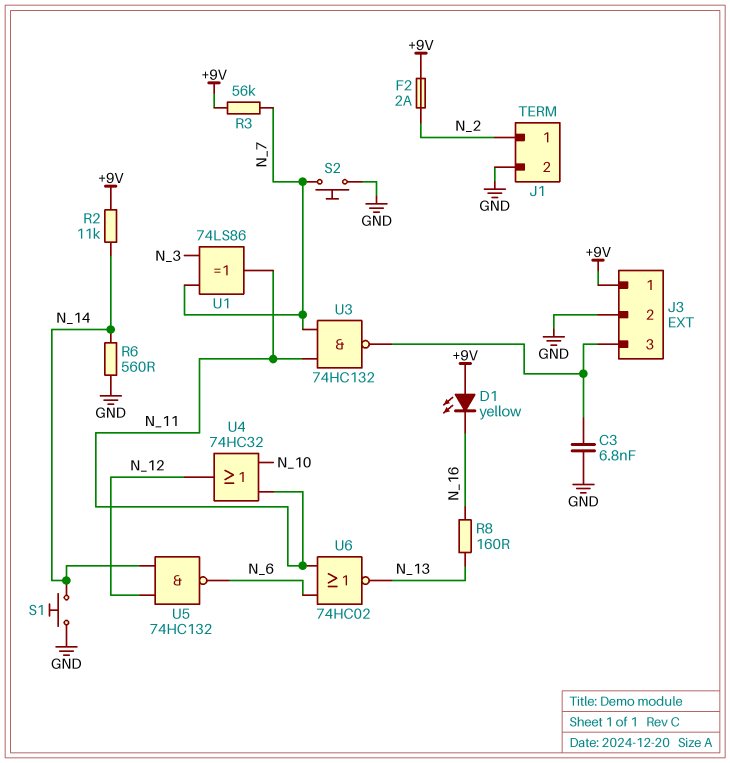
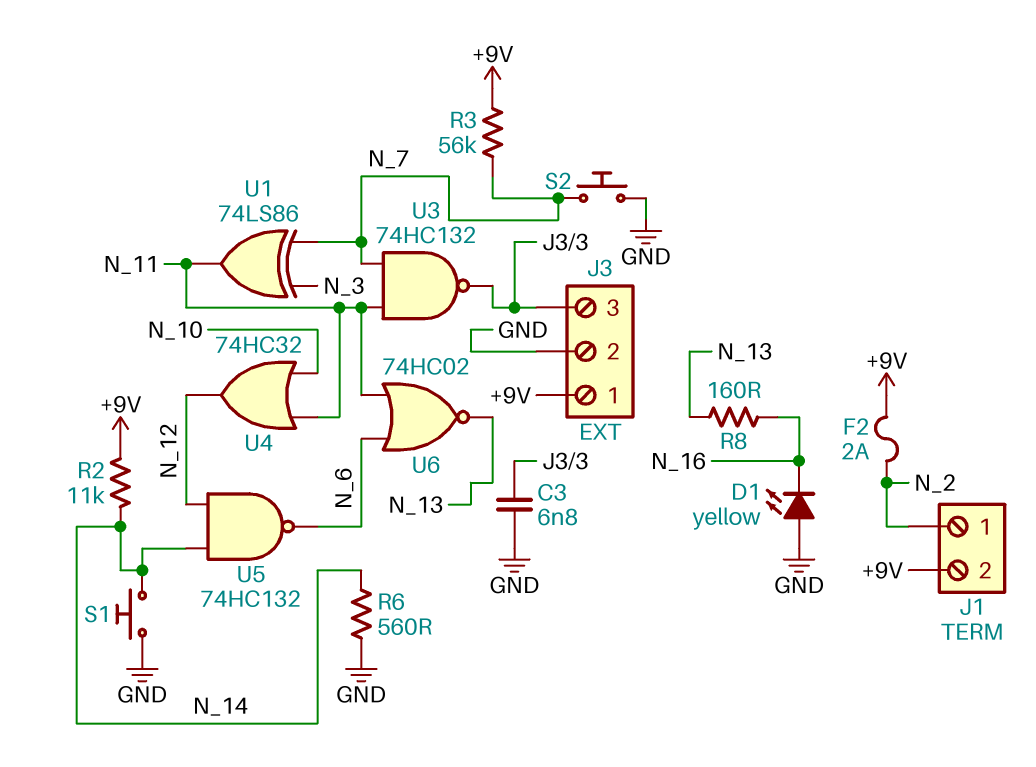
D1: LED yellow (A +9V, K N_16) -> LED yellow (A GND, K N_16)
J1 pin 2: GND -> +9V

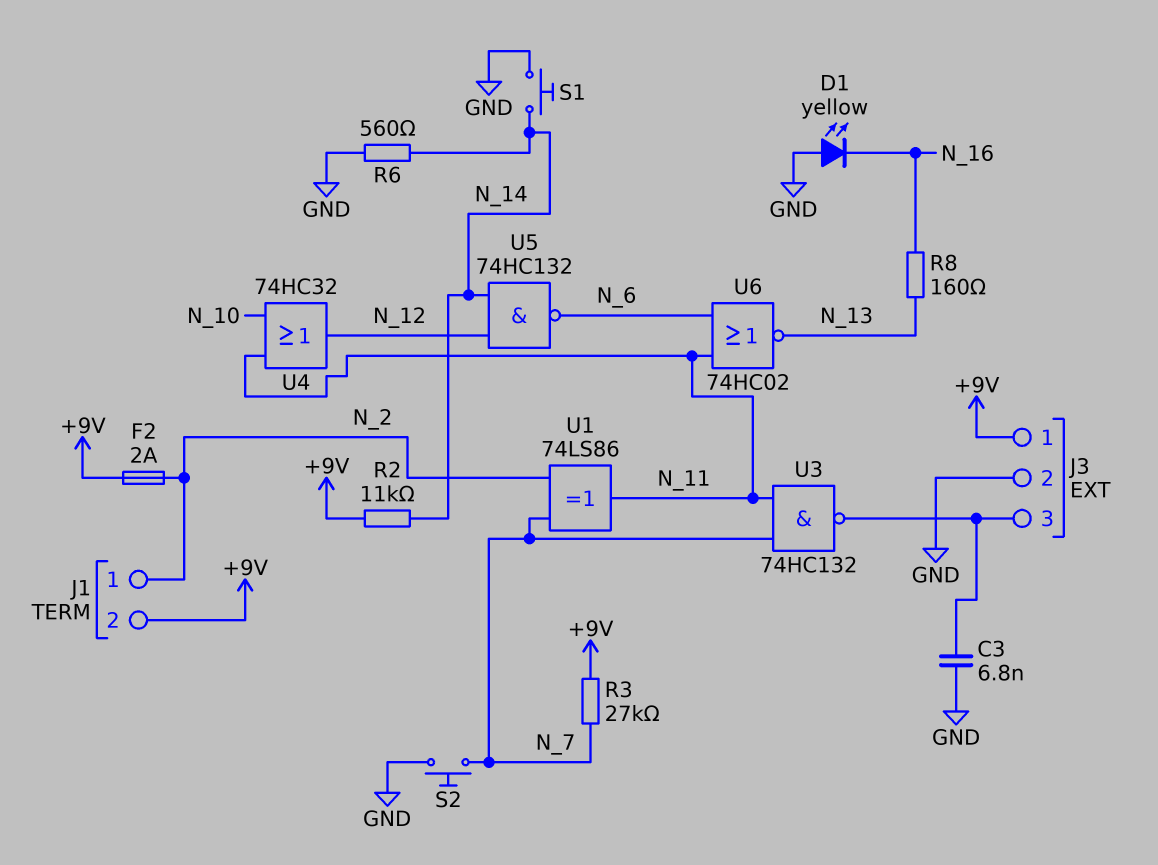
R3: 56k (+9V, N_7) -> 27k (+9V, N_7)
U1: XOR 74LS86 (in N_3, in N_7, out N_11) -> XOR 74LS86 (in N_2, in N_7, out N_11)

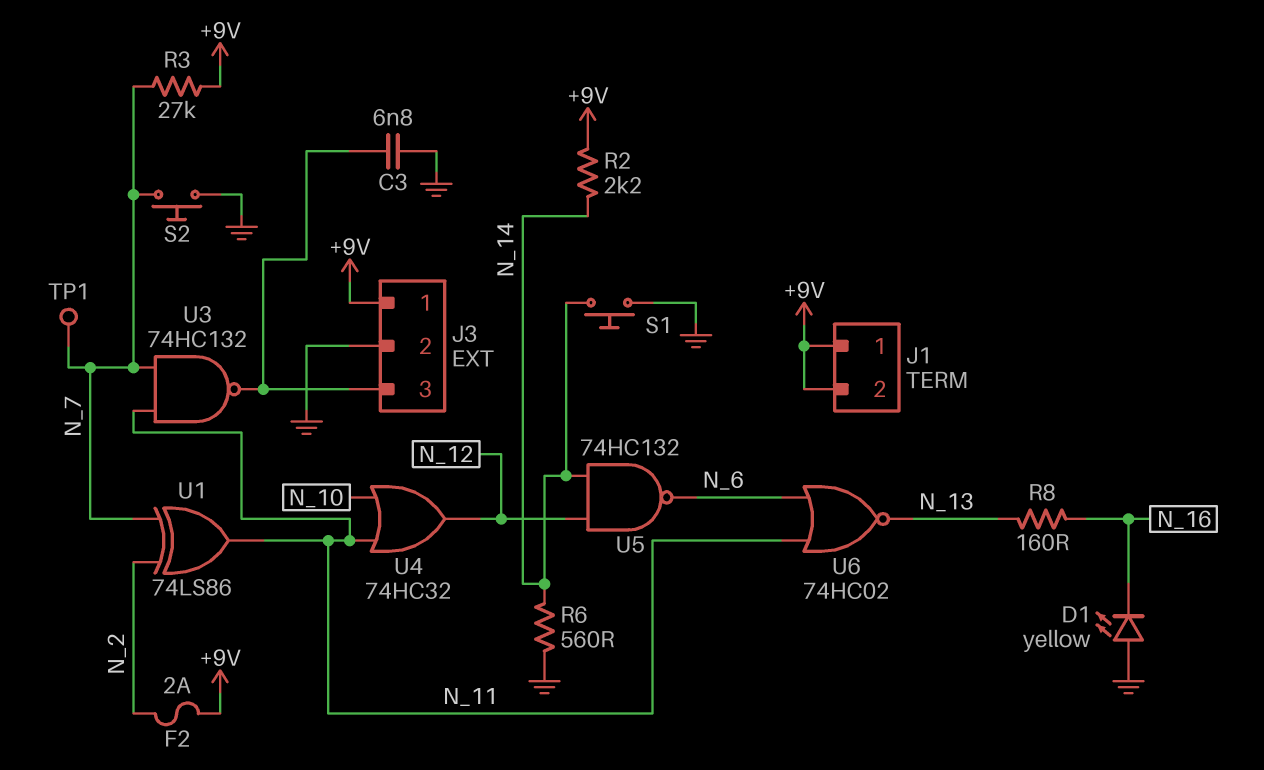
J1 pin 1: N_2 -> +9V
R2: 11k (+9V, N_14) -> 2.2k (+9V, N_14)
TP1: none -> test point (N_7)

